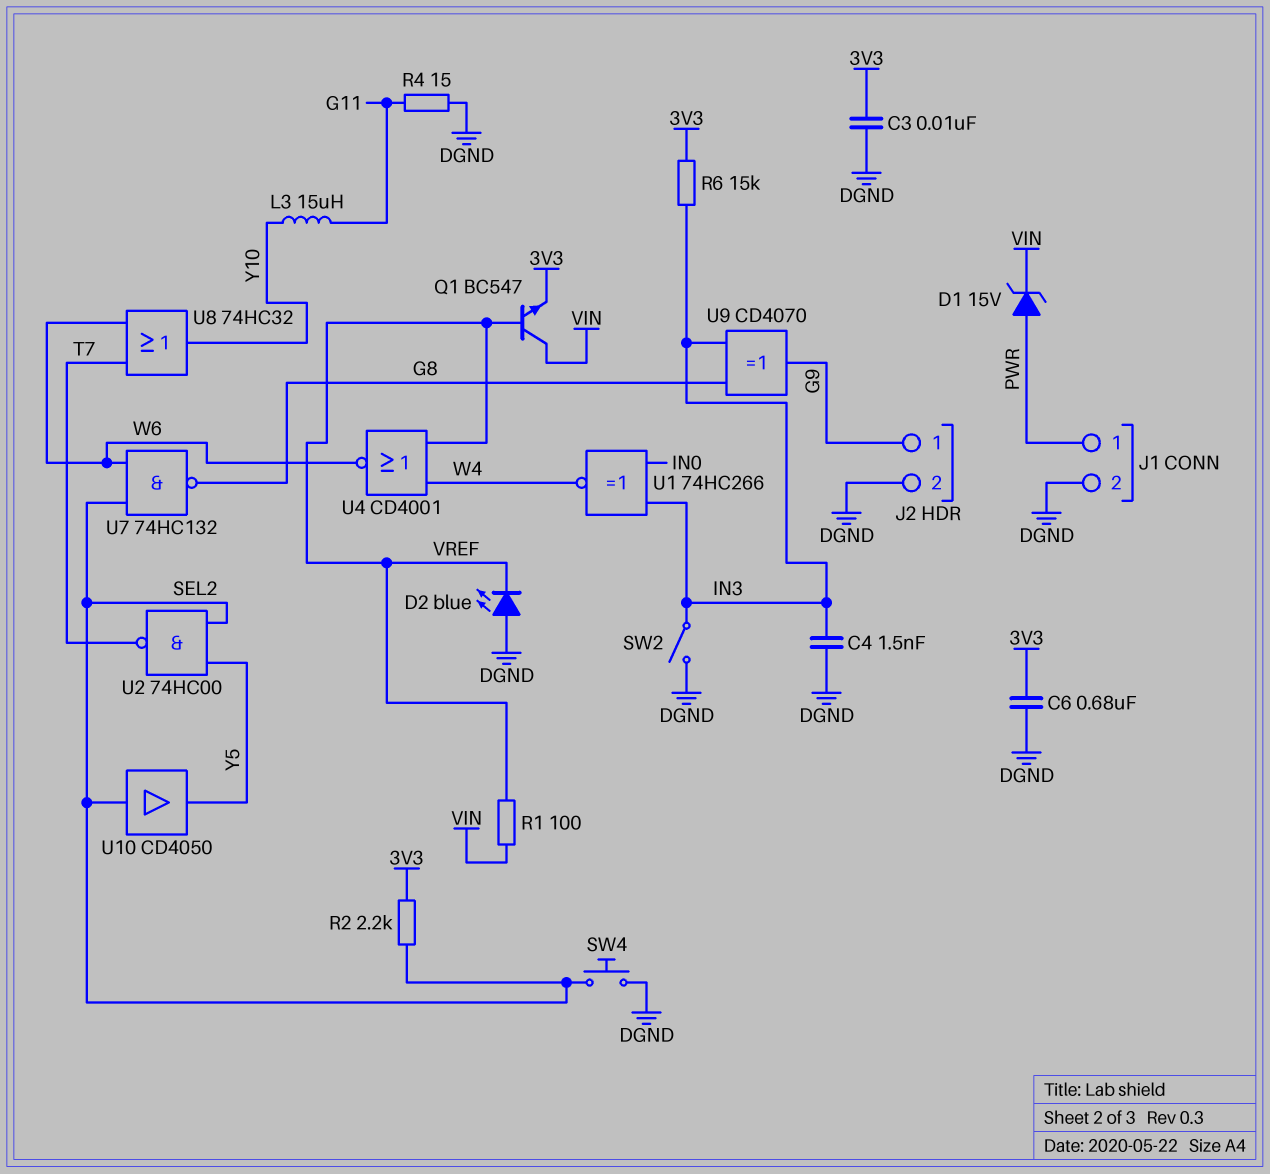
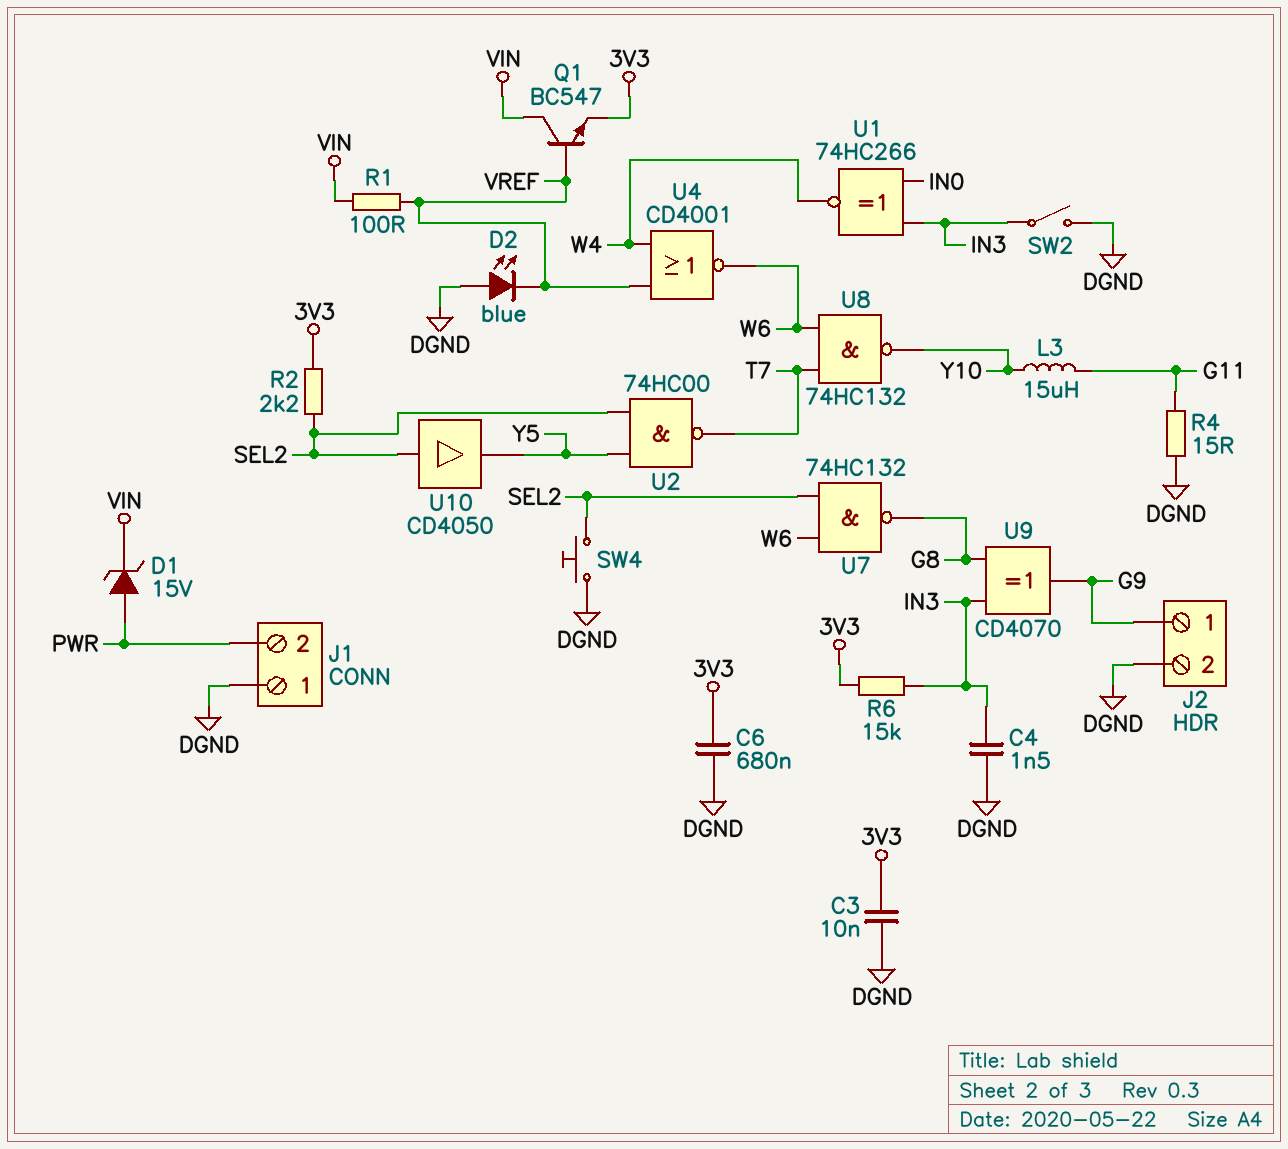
J1 pin 1: PWR -> DGND
J1 pin 2: DGND -> PWR
U8: OR 74HC32 (in T7, in W6, out Y10) -> NAND 74HC132 (in T7, in W6, out Y10)

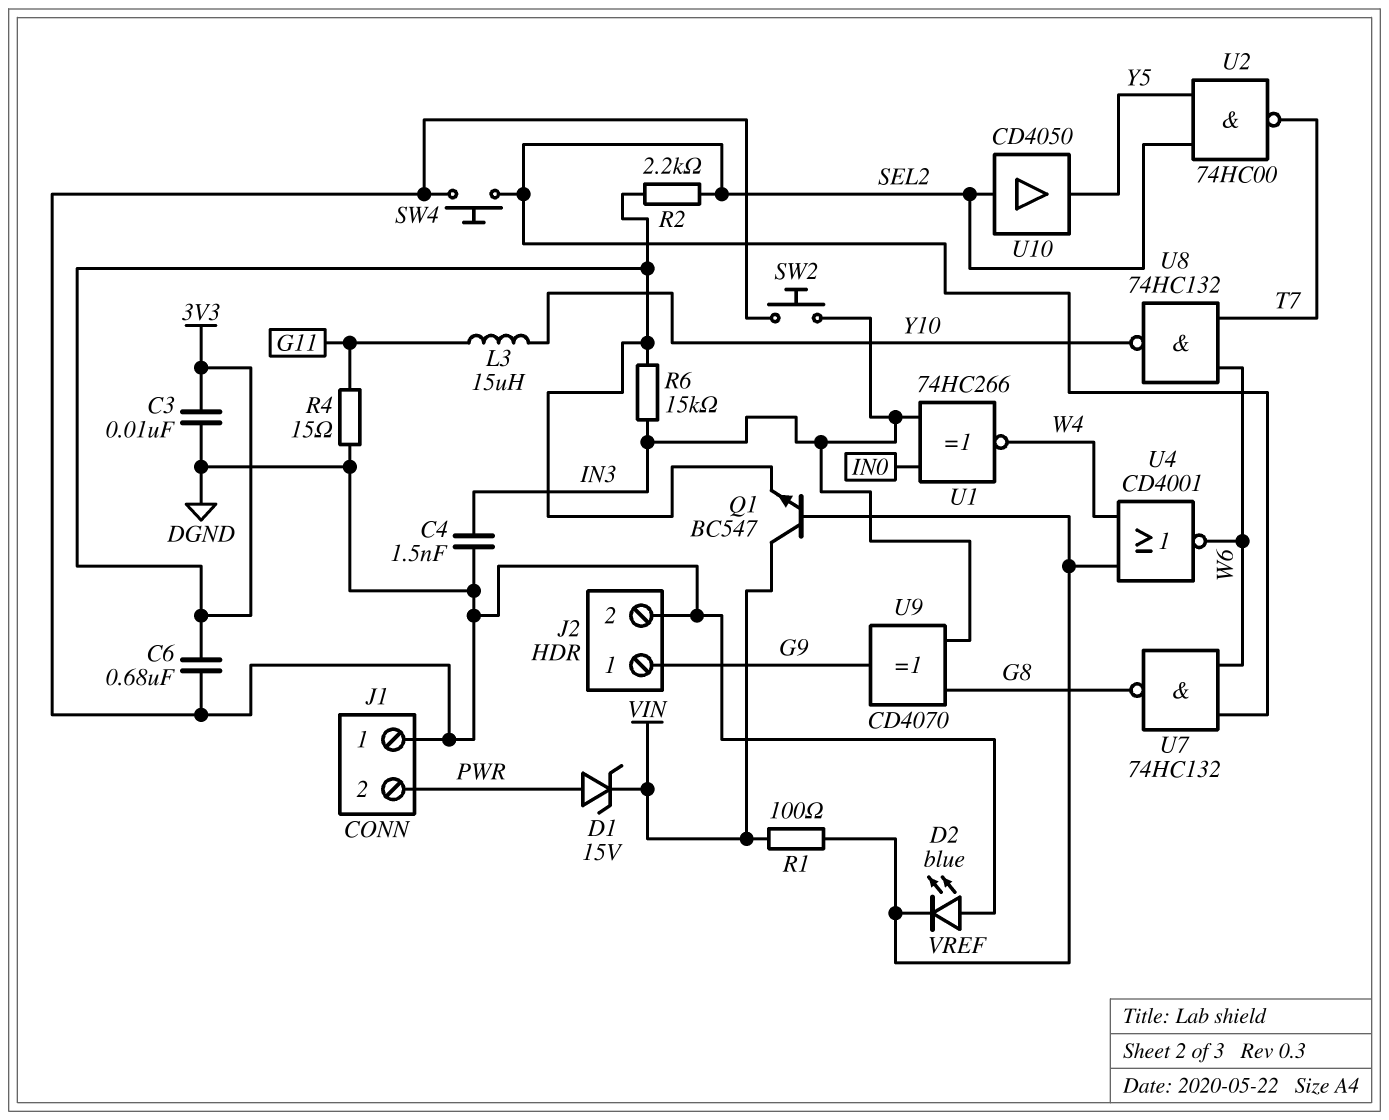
SW2: switch (DGND, IN3) -> button (DGND, IN3)

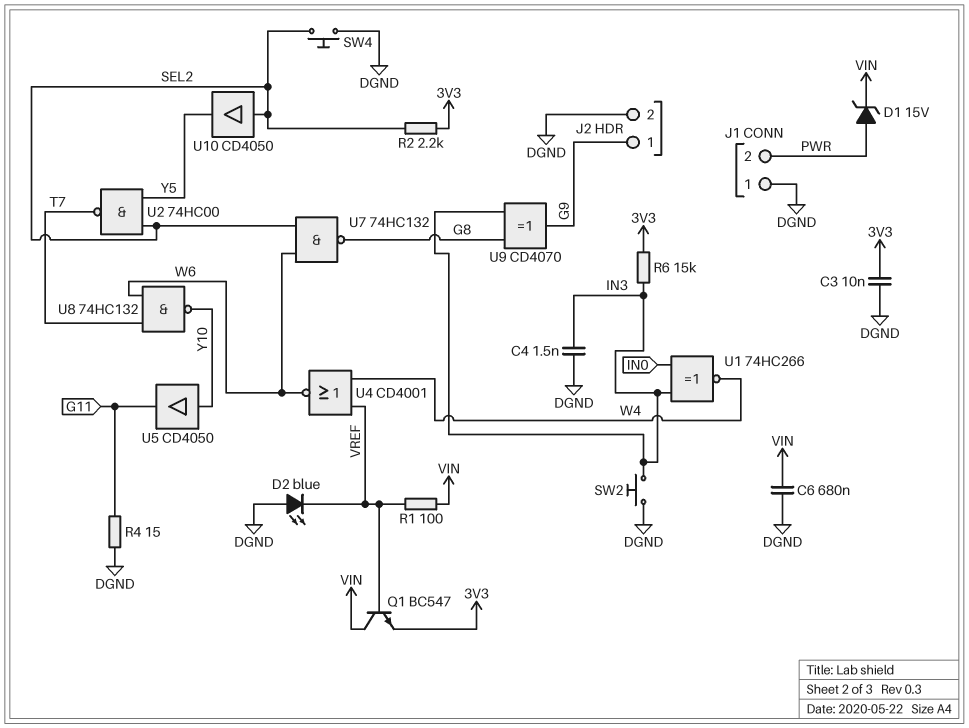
C6: 680nF (3V3, DGND) -> 680nF (DGND, VIN)
L3: 15uH (G11, Y10) -> none
U5: none -> buffer CD4050 (in Y10, out G11)

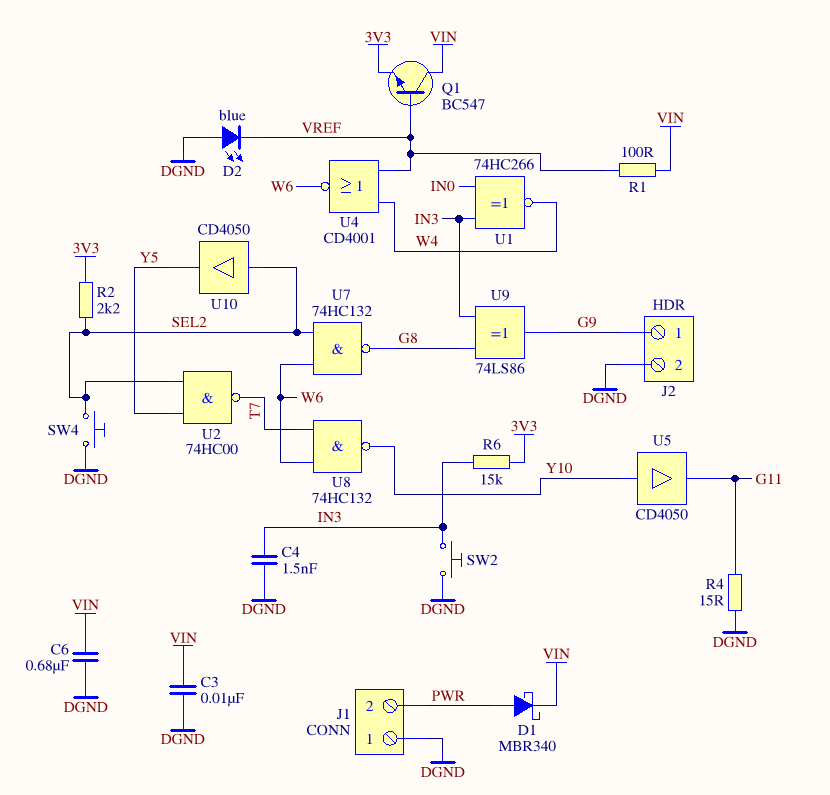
C3: 10nF (3V3, DGND) -> 10nF (DGND, VIN)
D1: zener 15V (A PWR, K VIN) -> schottky MBR340 (A PWR, K VIN)
U9: XOR CD4070 (in G8, in IN3, out G9) -> XOR 74LS86 (in G8, in IN3, out G9)

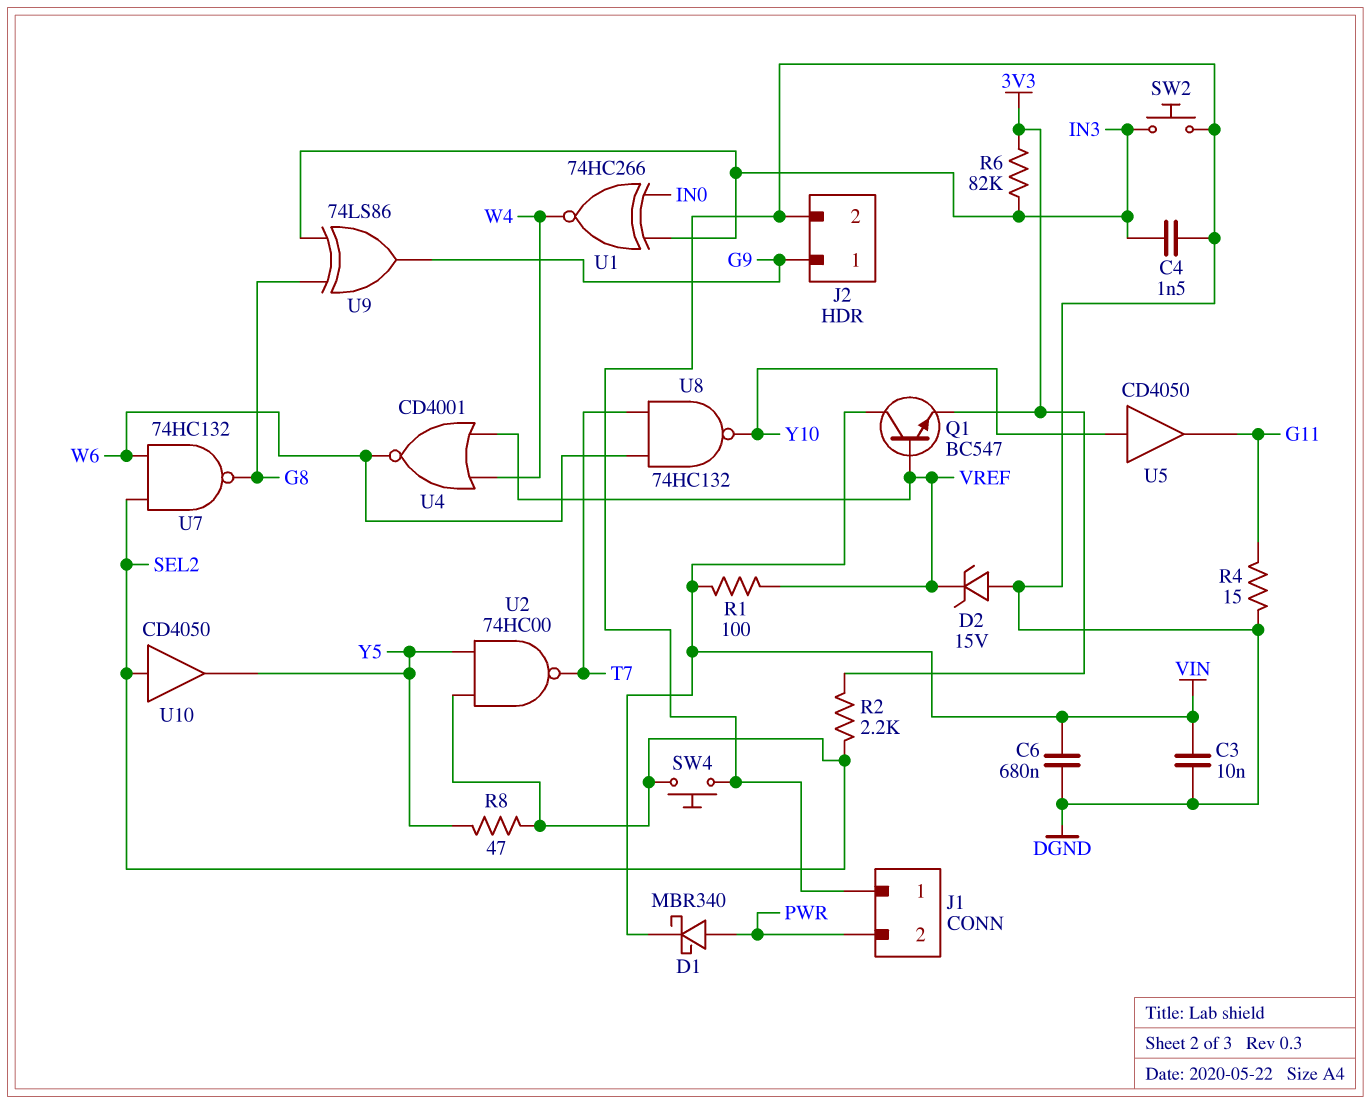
D2: LED blue (A DGND, K VREF) -> zener 15V (A DGND, K VREF)
R6: 15k (3V3, IN3) -> 82k (3V3, IN3)
R8: none -> 47 (SEL2, Y5)

